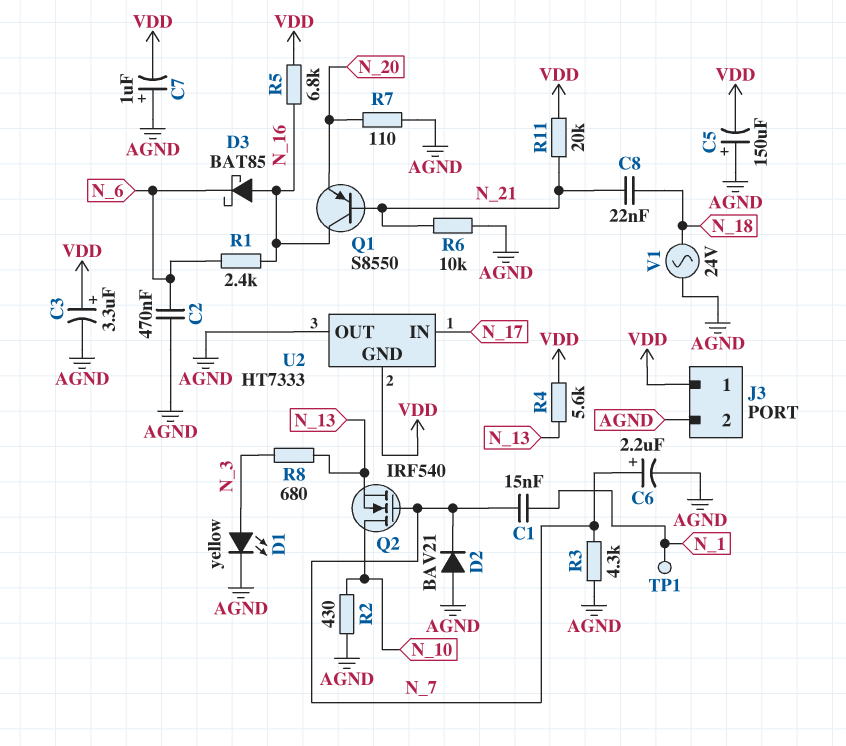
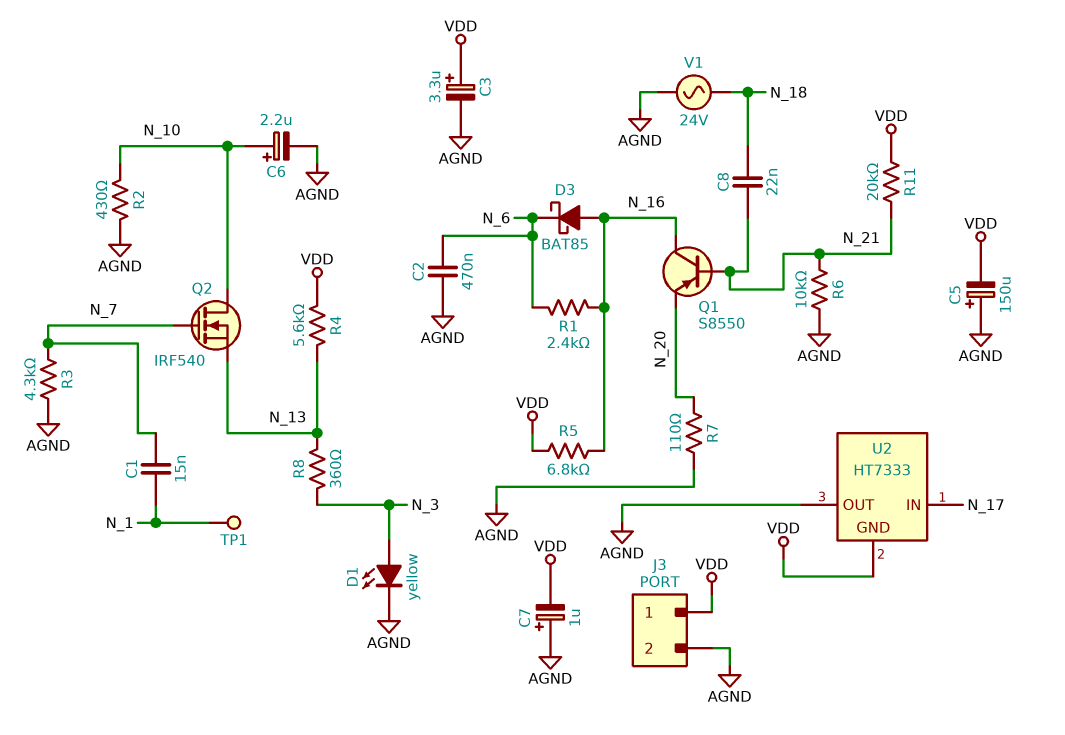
C6: 2.2uF (plus N_7, minus AGND) -> 2.2uF (plus N_10, minus AGND)
D2: diode BAV21 (A AGND, K N_7) -> none
R8: 680 (N_3, N_13) -> 360 (N_3, N_13)

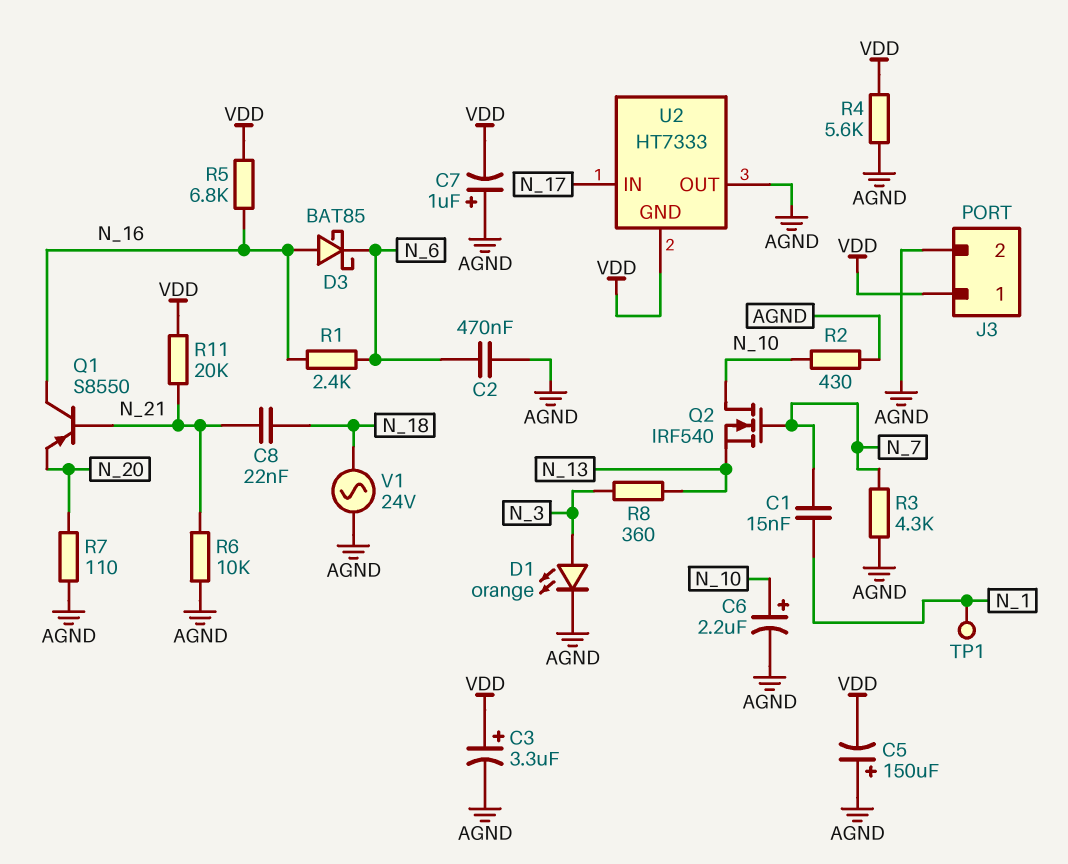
D1: LED yellow (A N_3, K AGND) -> LED orange (A N_3, K AGND)
R4: 5.6k (N_13, VDD) -> 5.6k (AGND, VDD)

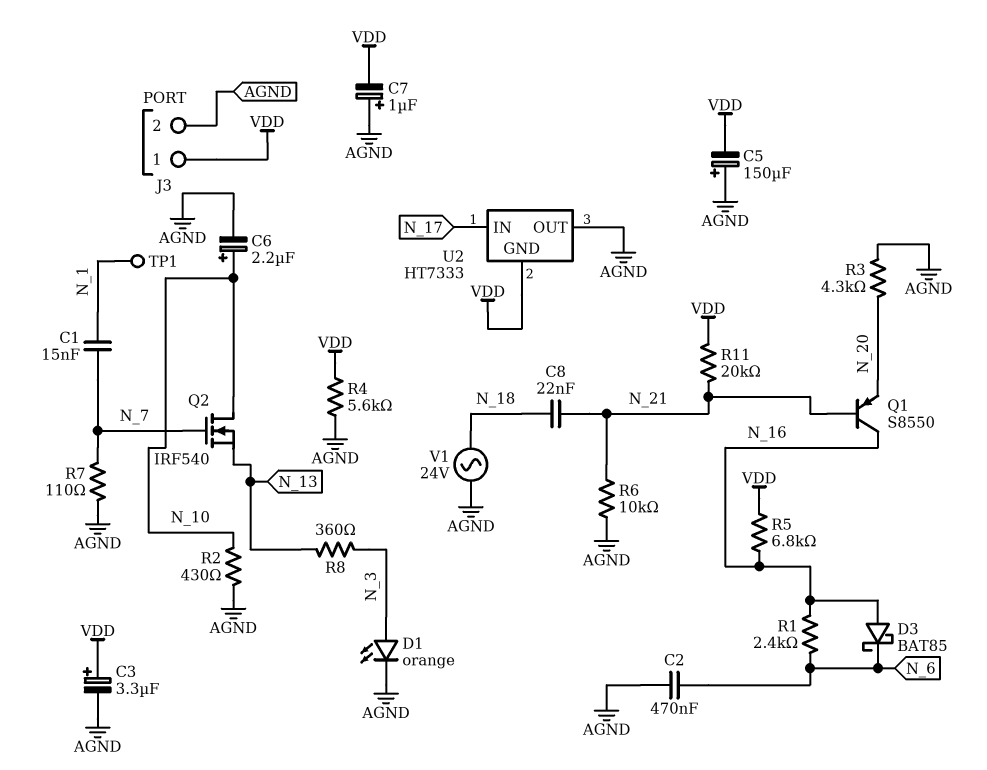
R3: 4.3k (AGND, N_7) -> 4.3k (AGND, N_20)
R7: 110 (AGND, N_20) -> 110 (AGND, N_7)

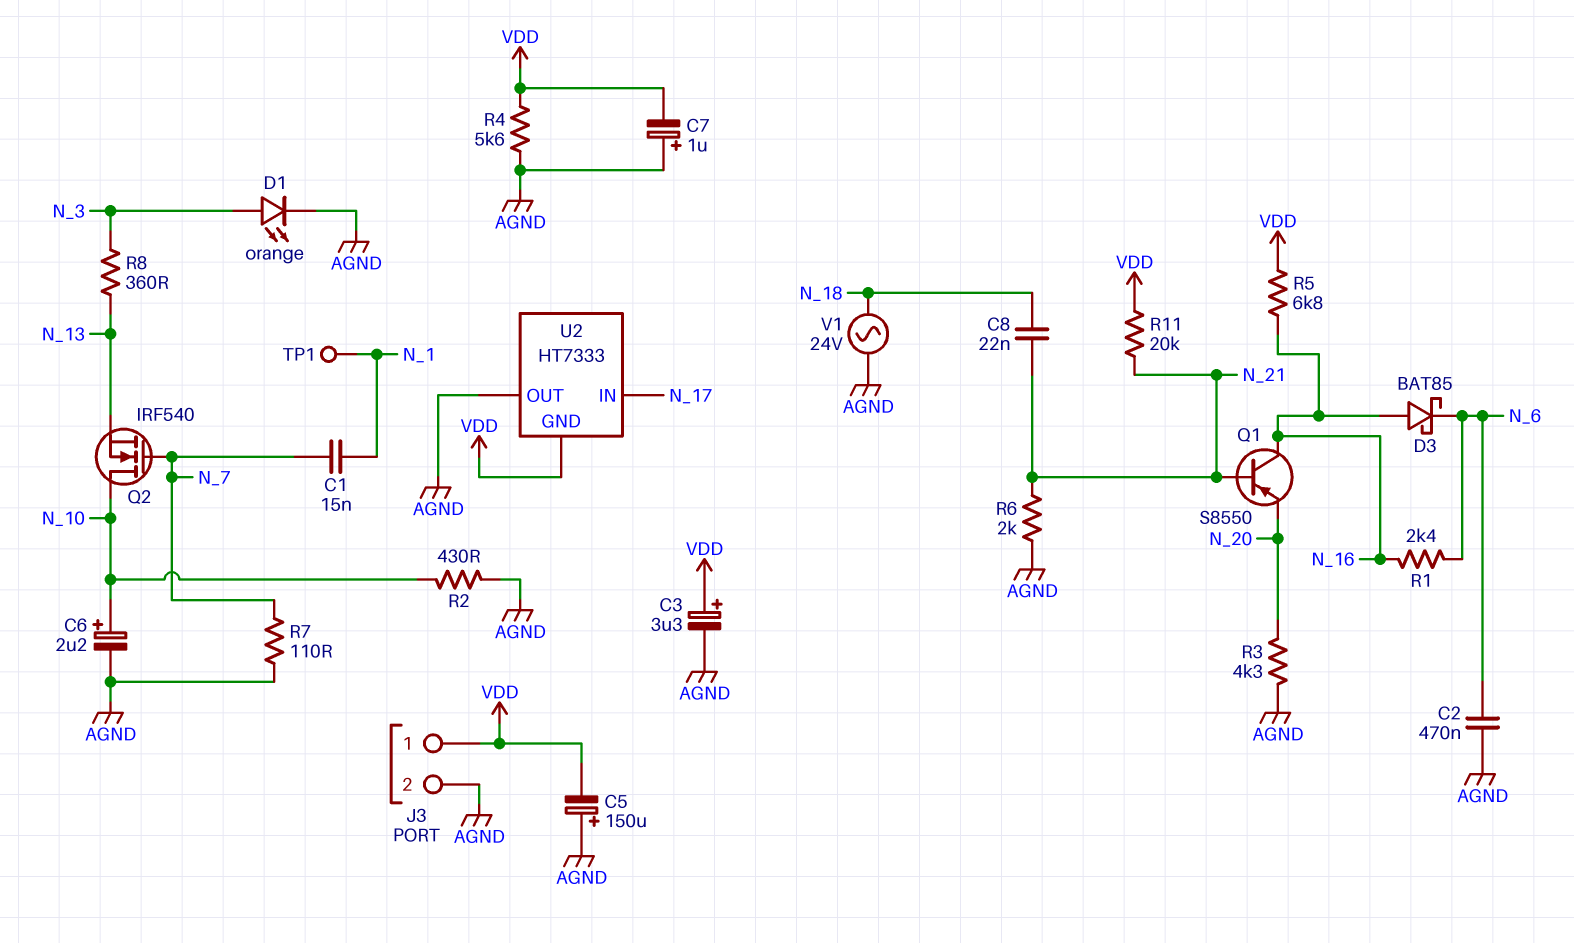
R6: 10k (AGND, N_21) -> 2k (AGND, N_21)

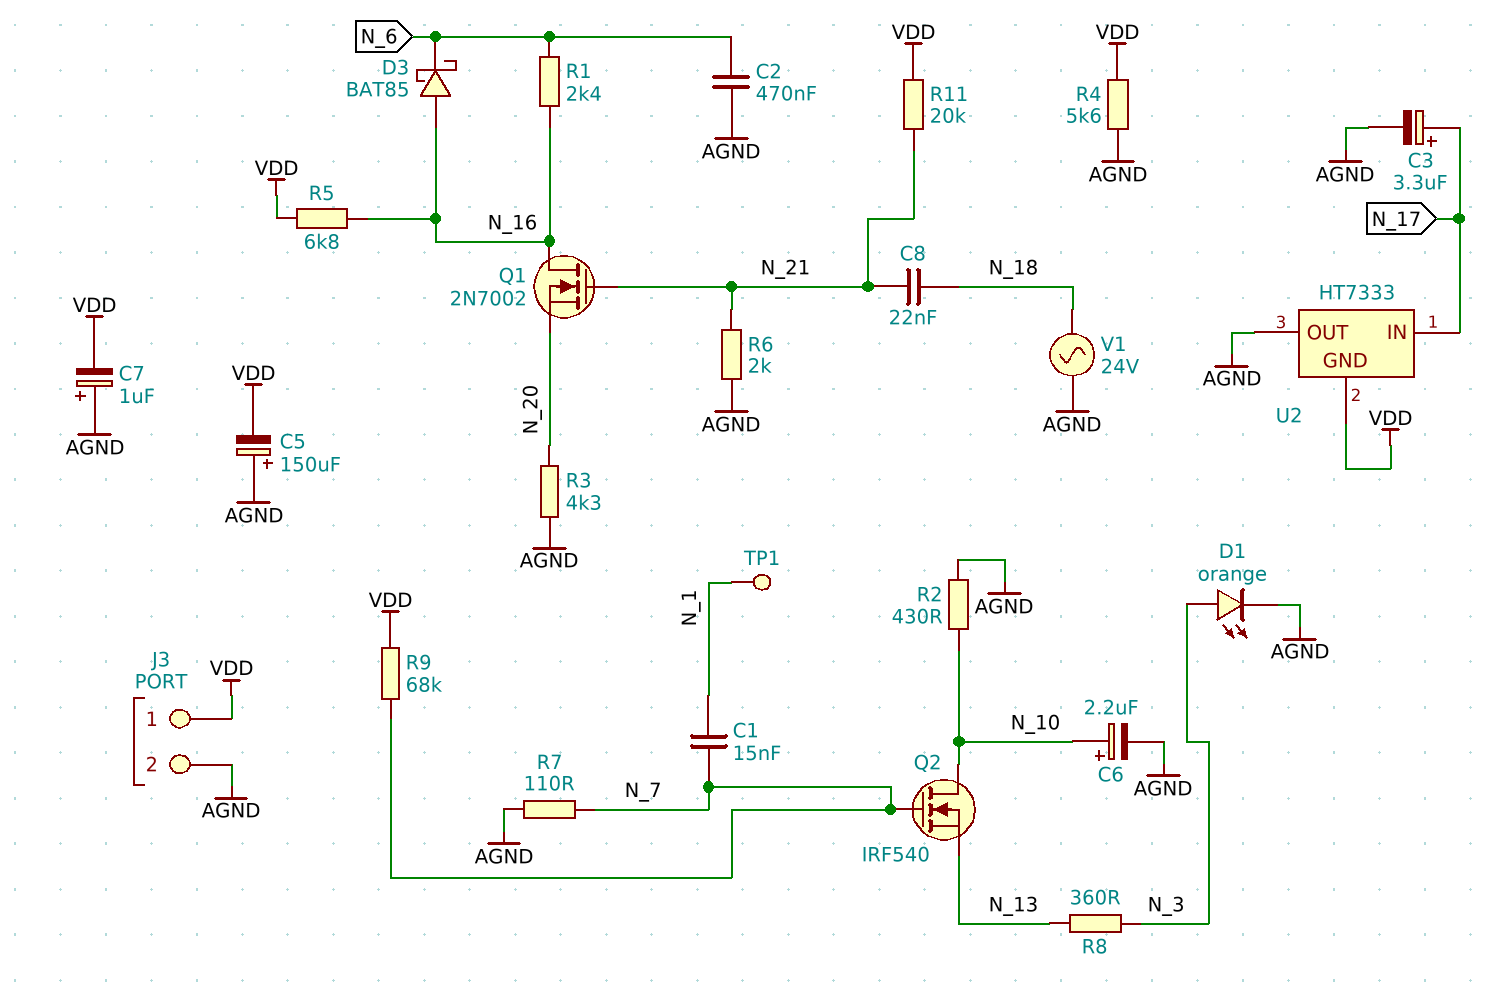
C3: 3.3uF (plus VDD, minus AGND) -> 3.3uF (plus N_17, minus AGND)
Q1: PNP S8550 (B N_21, C N_16, E N_20) -> NMOS 2N7002 (G N_21, D N_16, S N_20)
R9: none -> 68k (N_7, VDD)

